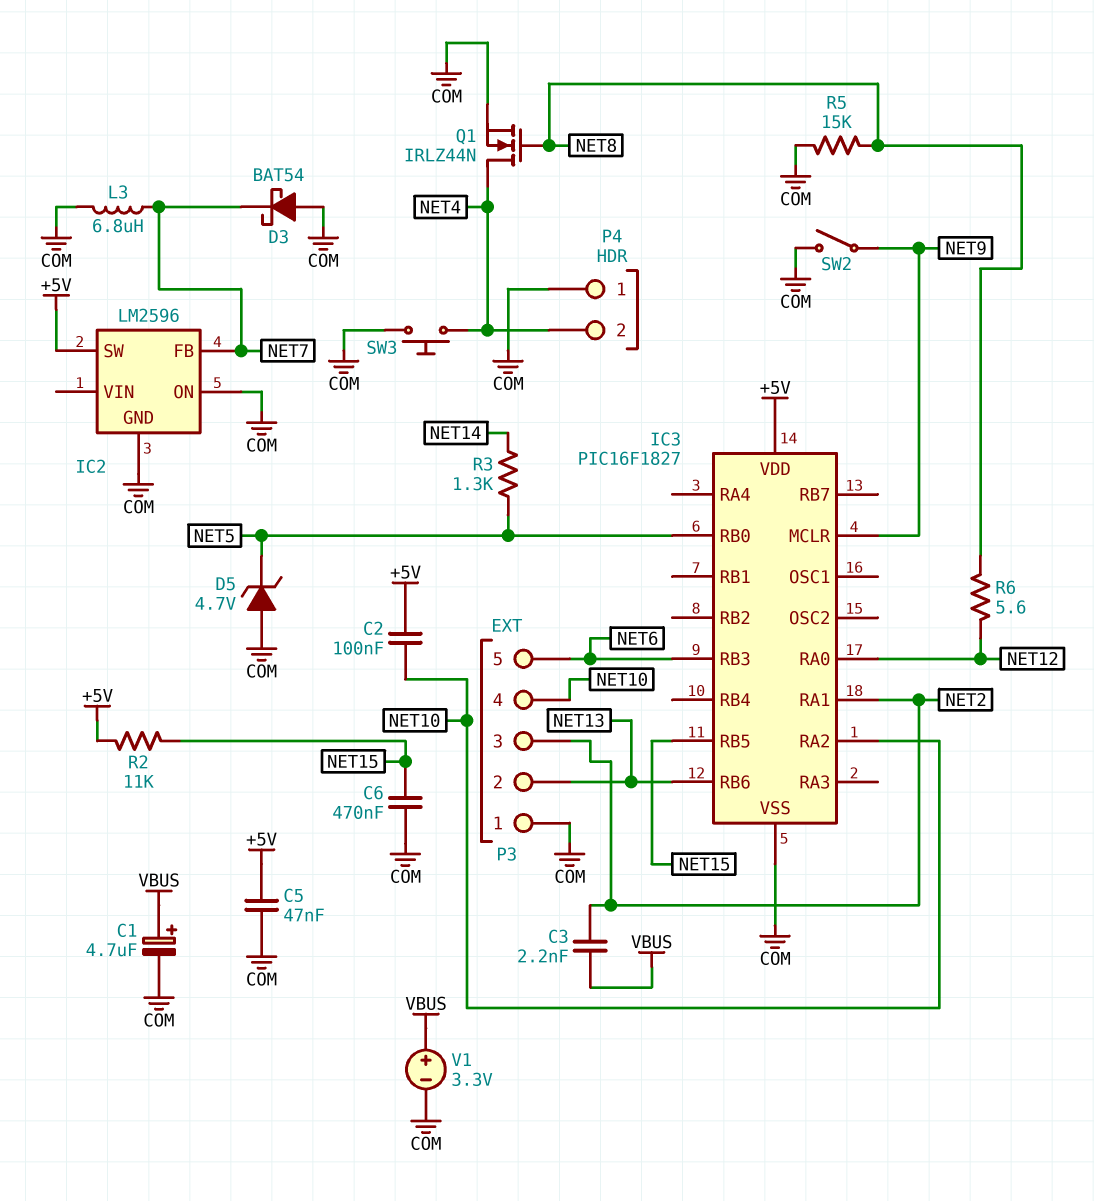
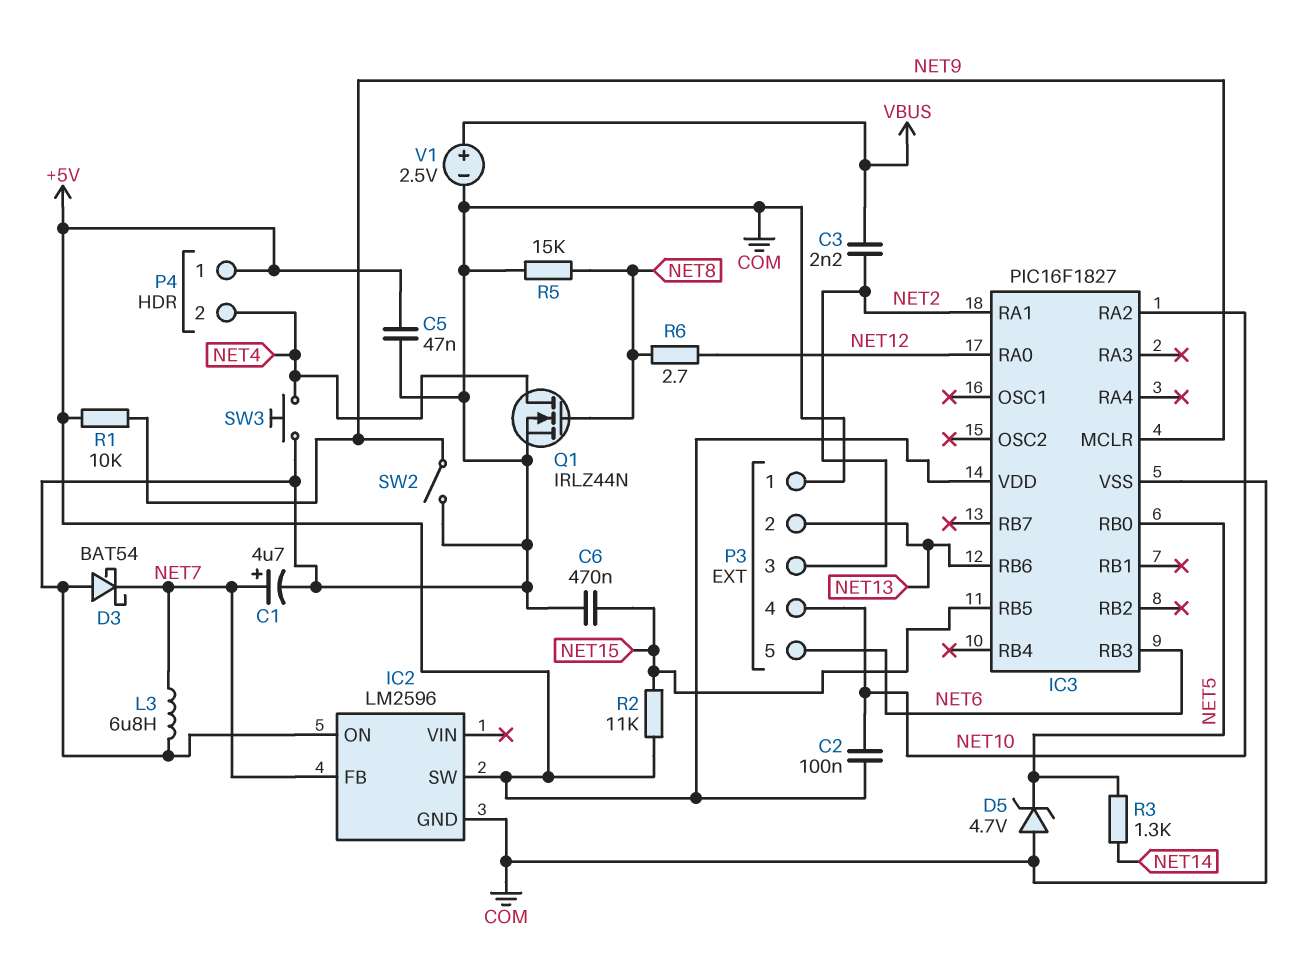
C1: 4.7uF (plus VBUS, minus COM) -> 4.7uF (plus NET7, minus COM)
P4 pin 1: COM -> +5V
R1: none -> 10k (+5V, NET9)
R6: 5.6 (NET8, NET12) -> 2.7 (NET8, NET12)
V1: 3.3V (plus VBUS, minus COM) -> 2.5V (plus VBUS, minus COM)

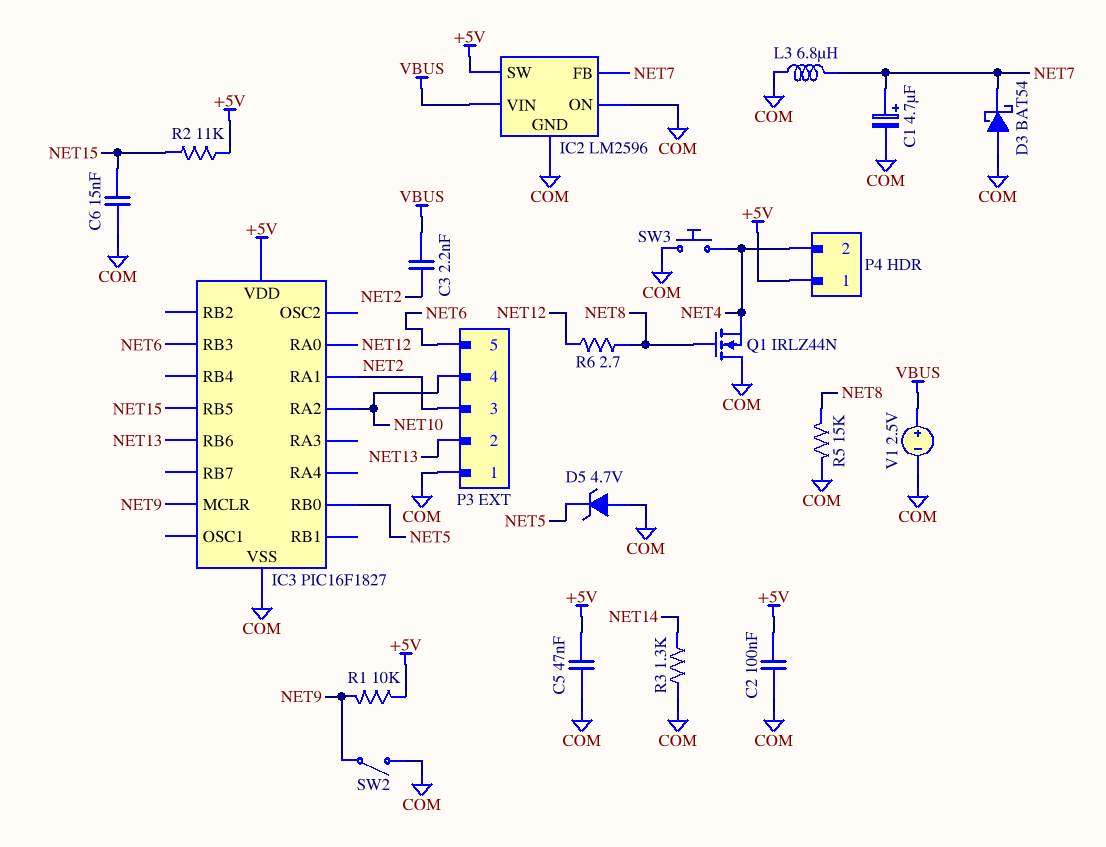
C2: 100nF (+5V, NET10) -> 100nF (+5V, COM)
C6: 470nF (COM, NET15) -> 15nF (COM, NET15)
IC2 pin VIN: none -> VBUS
Q1: NMOS IRLZ44N (G NET8, D NET4, S COM) -> NMOS IRLZ44N (G NET8, D COM, S NET4)
R3: 1.3k (NET5, NET14) -> 1.3k (COM, NET14)

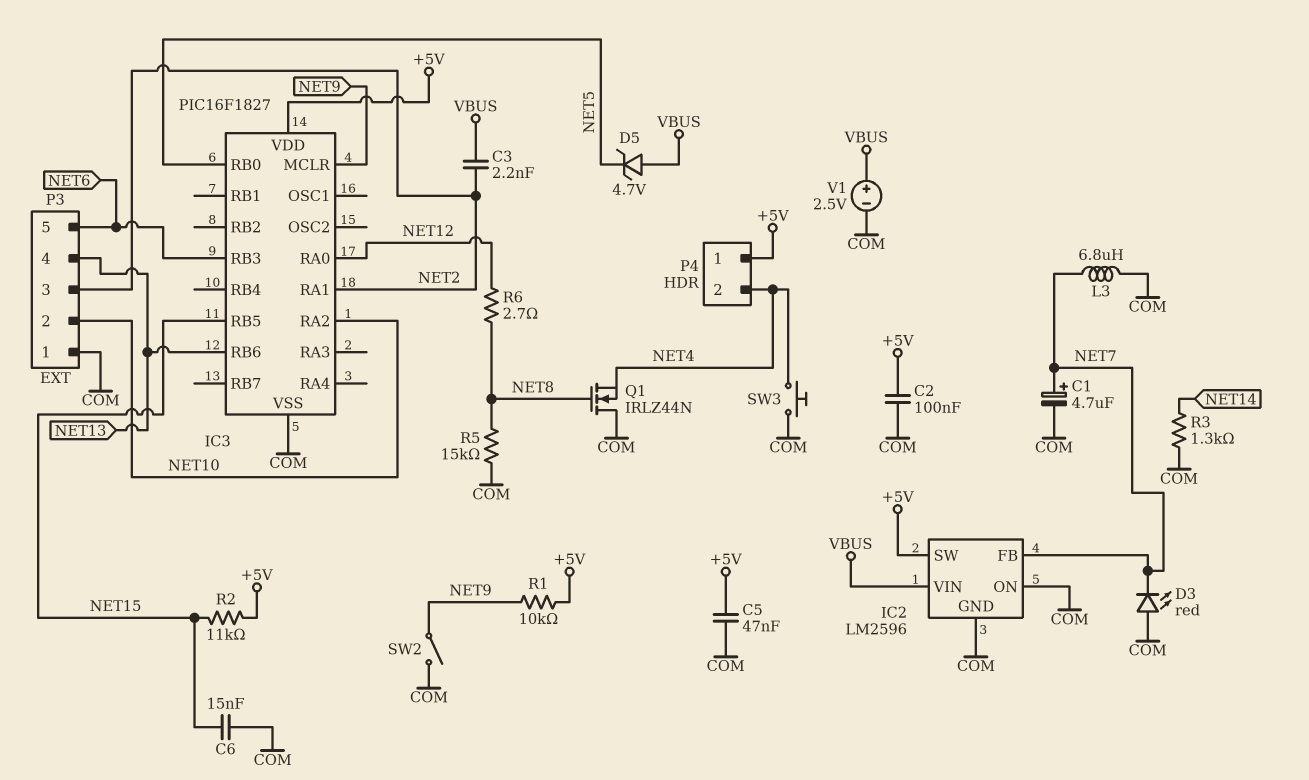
D3: schottky BAT54 (A COM, K NET7) -> LED red (A COM, K NET7)
D5: zener 4.7V (A COM, K NET5) -> zener 4.7V (A VBUS, K NET5)
P3 pin 2: NET13 -> NET10
P3 pin 4: NET10 -> NET13

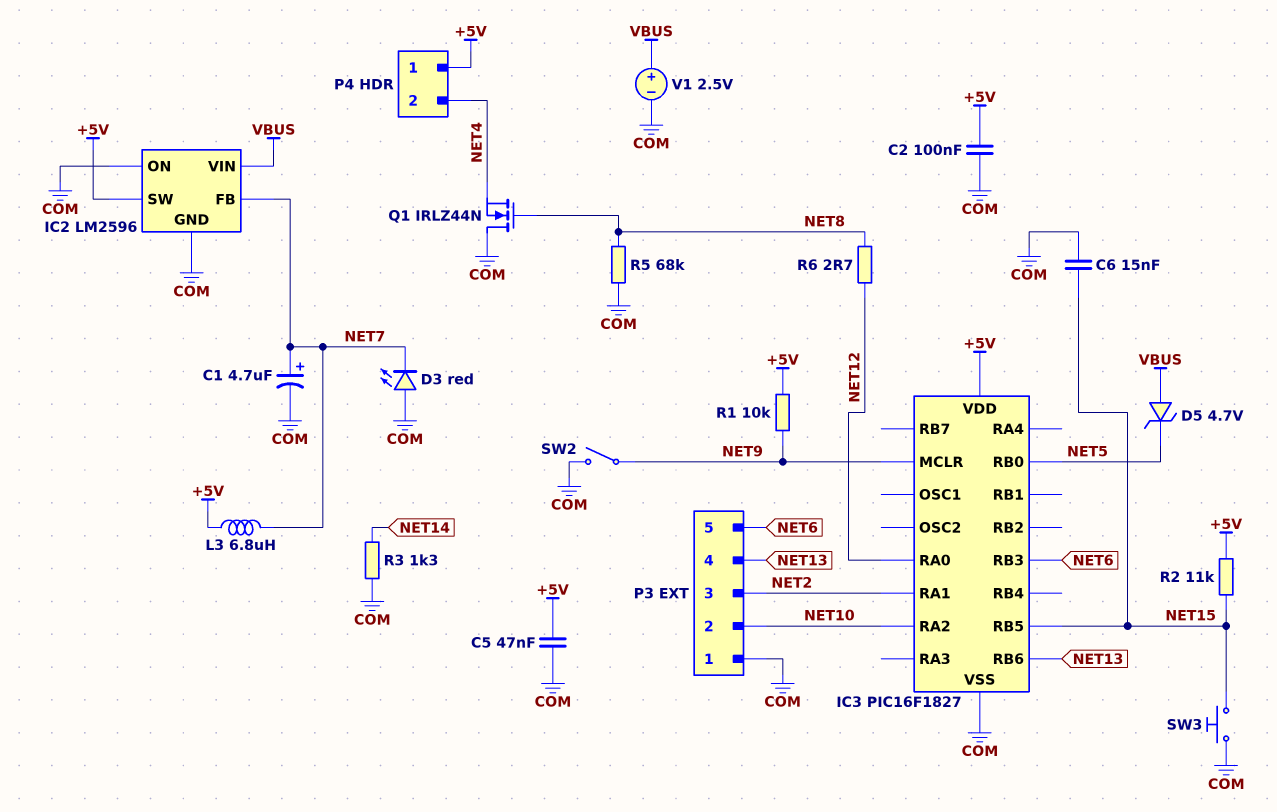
C3: 2.2nF (NET2, VBUS) -> none
L3: 6.8uH (COM, NET7) -> 6.8uH (+5V, NET7)
R5: 15k (COM, NET8) -> 68k (COM, NET8)
SW3: button (COM, NET4) -> button (COM, NET15)

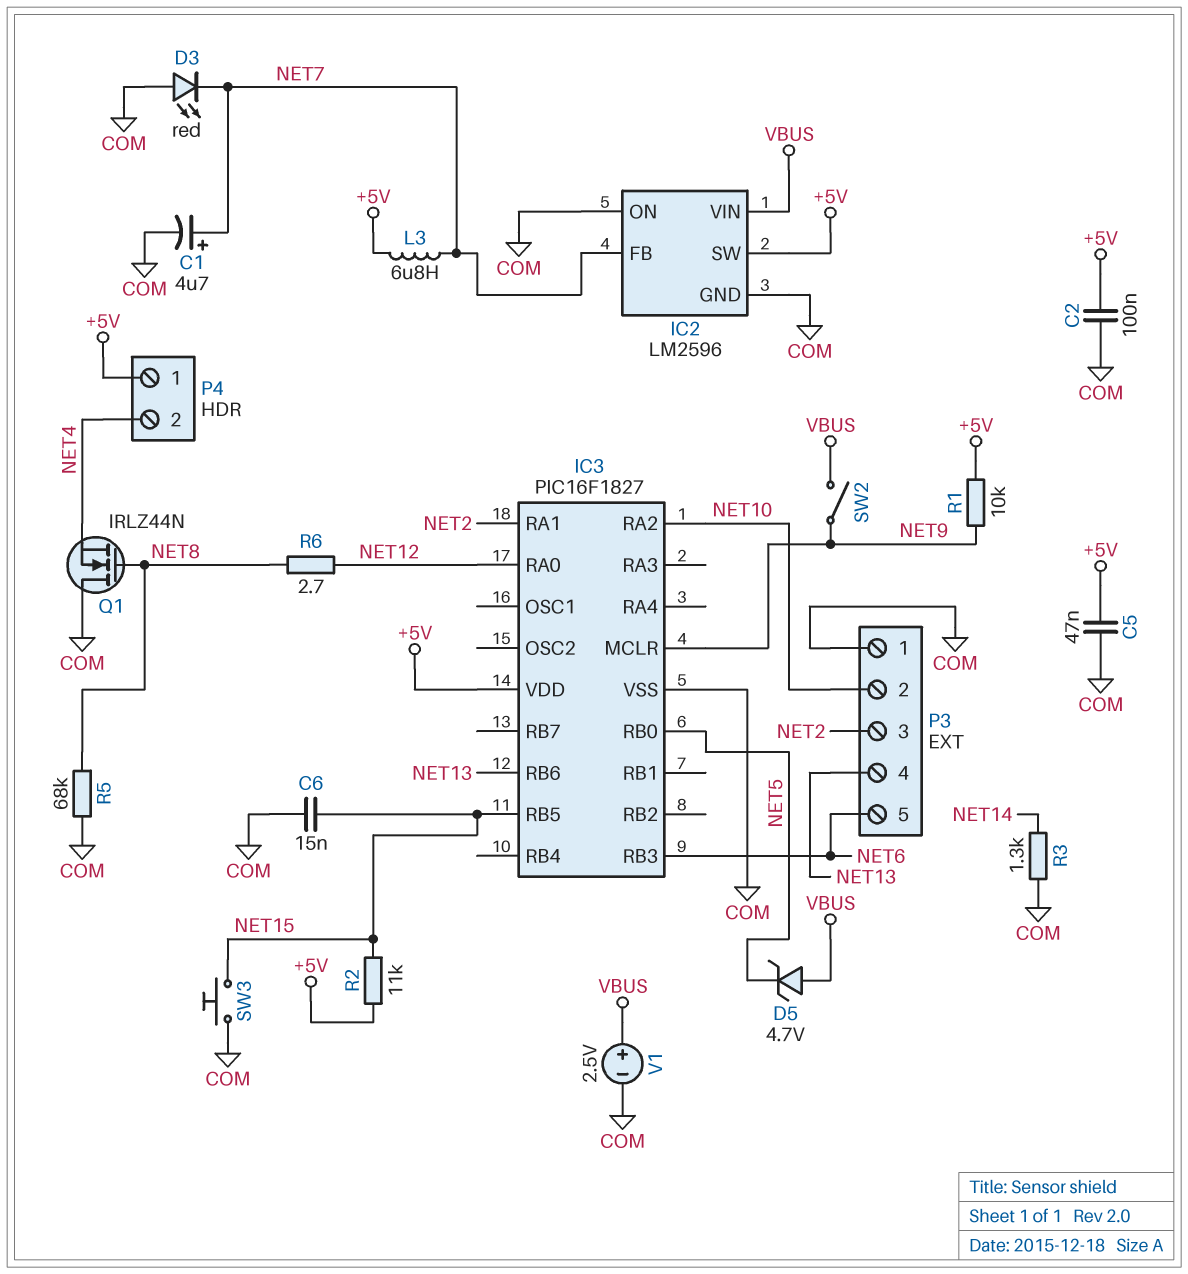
SW2: switch (COM, NET9) -> switch (NET9, VBUS)

